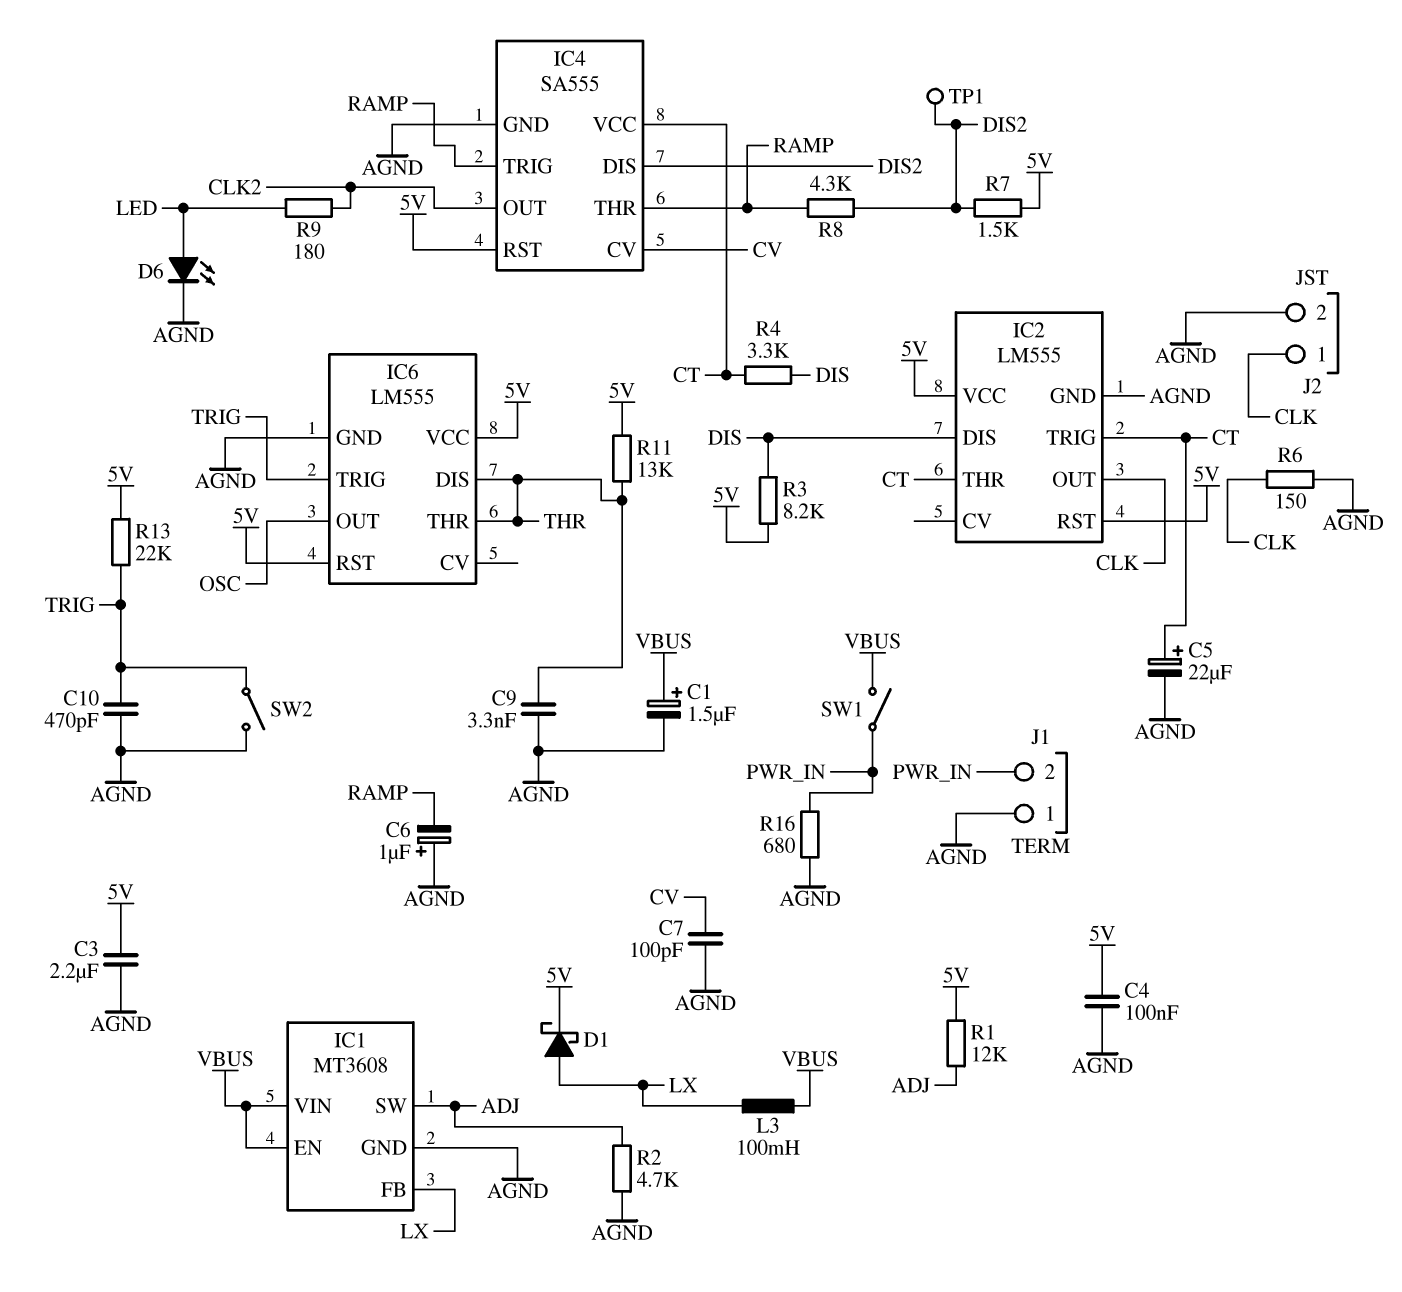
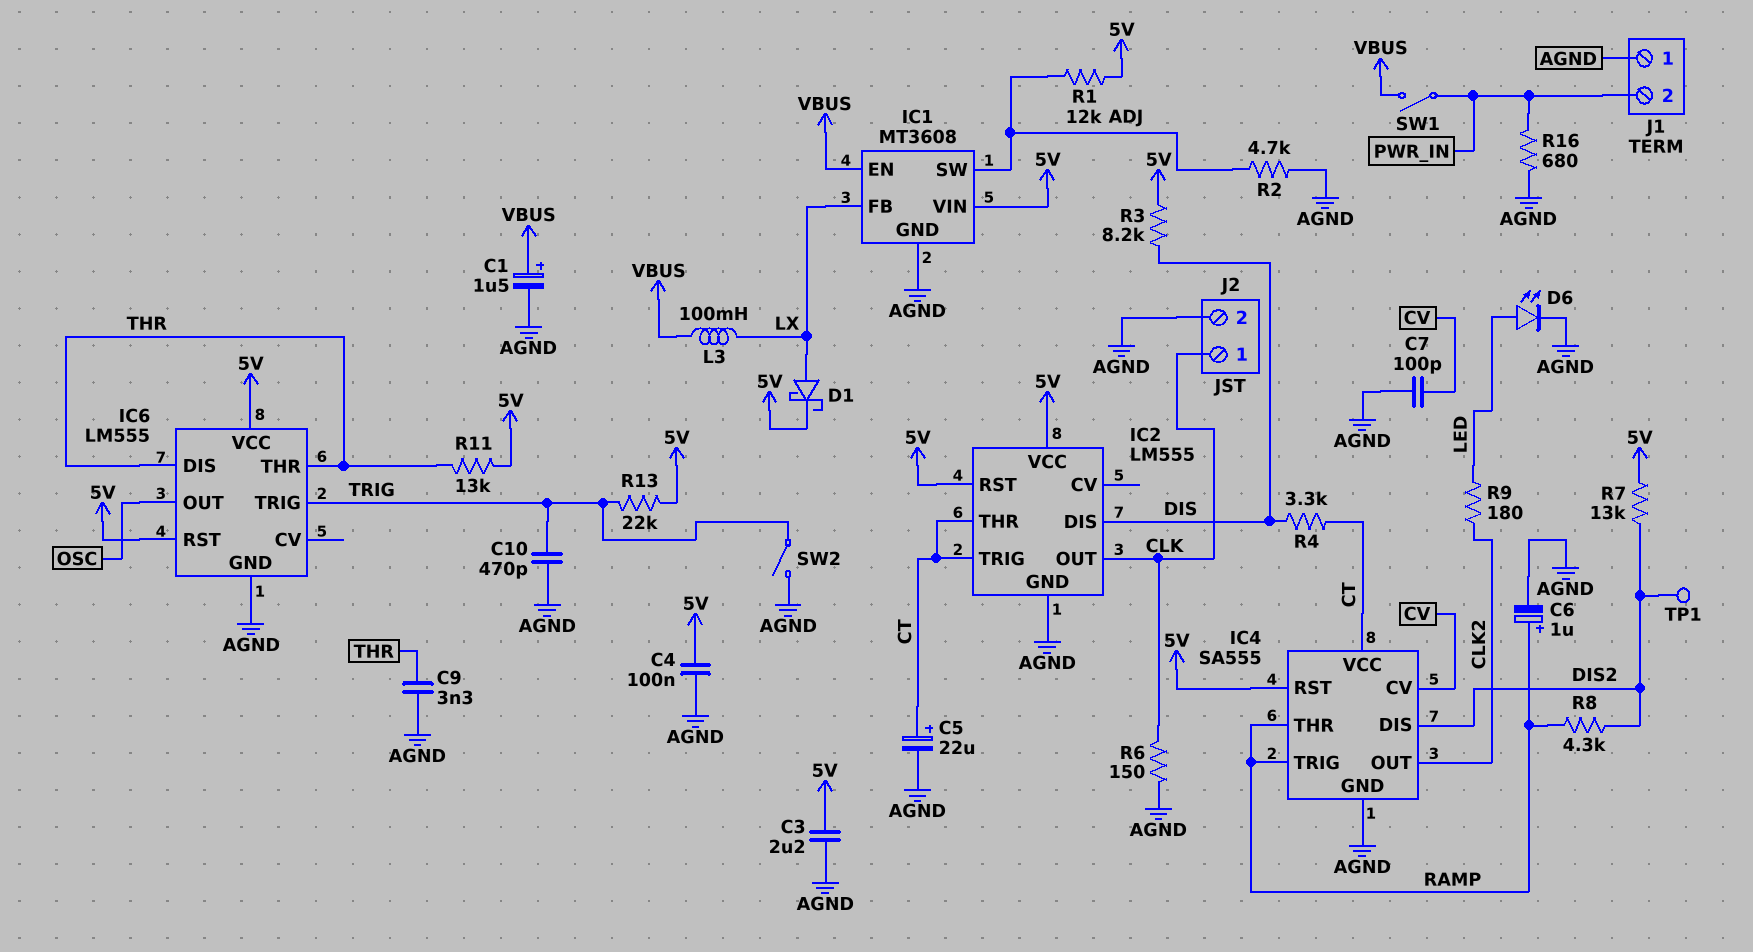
C6: 1uF (plus AGND, minus RAMP) -> 1uF (plus RAMP, minus AGND)
IC1 pin VIN: VBUS -> 5V
R7: 1.5k (5V, DIS2) -> 13k (5V, DIS2)

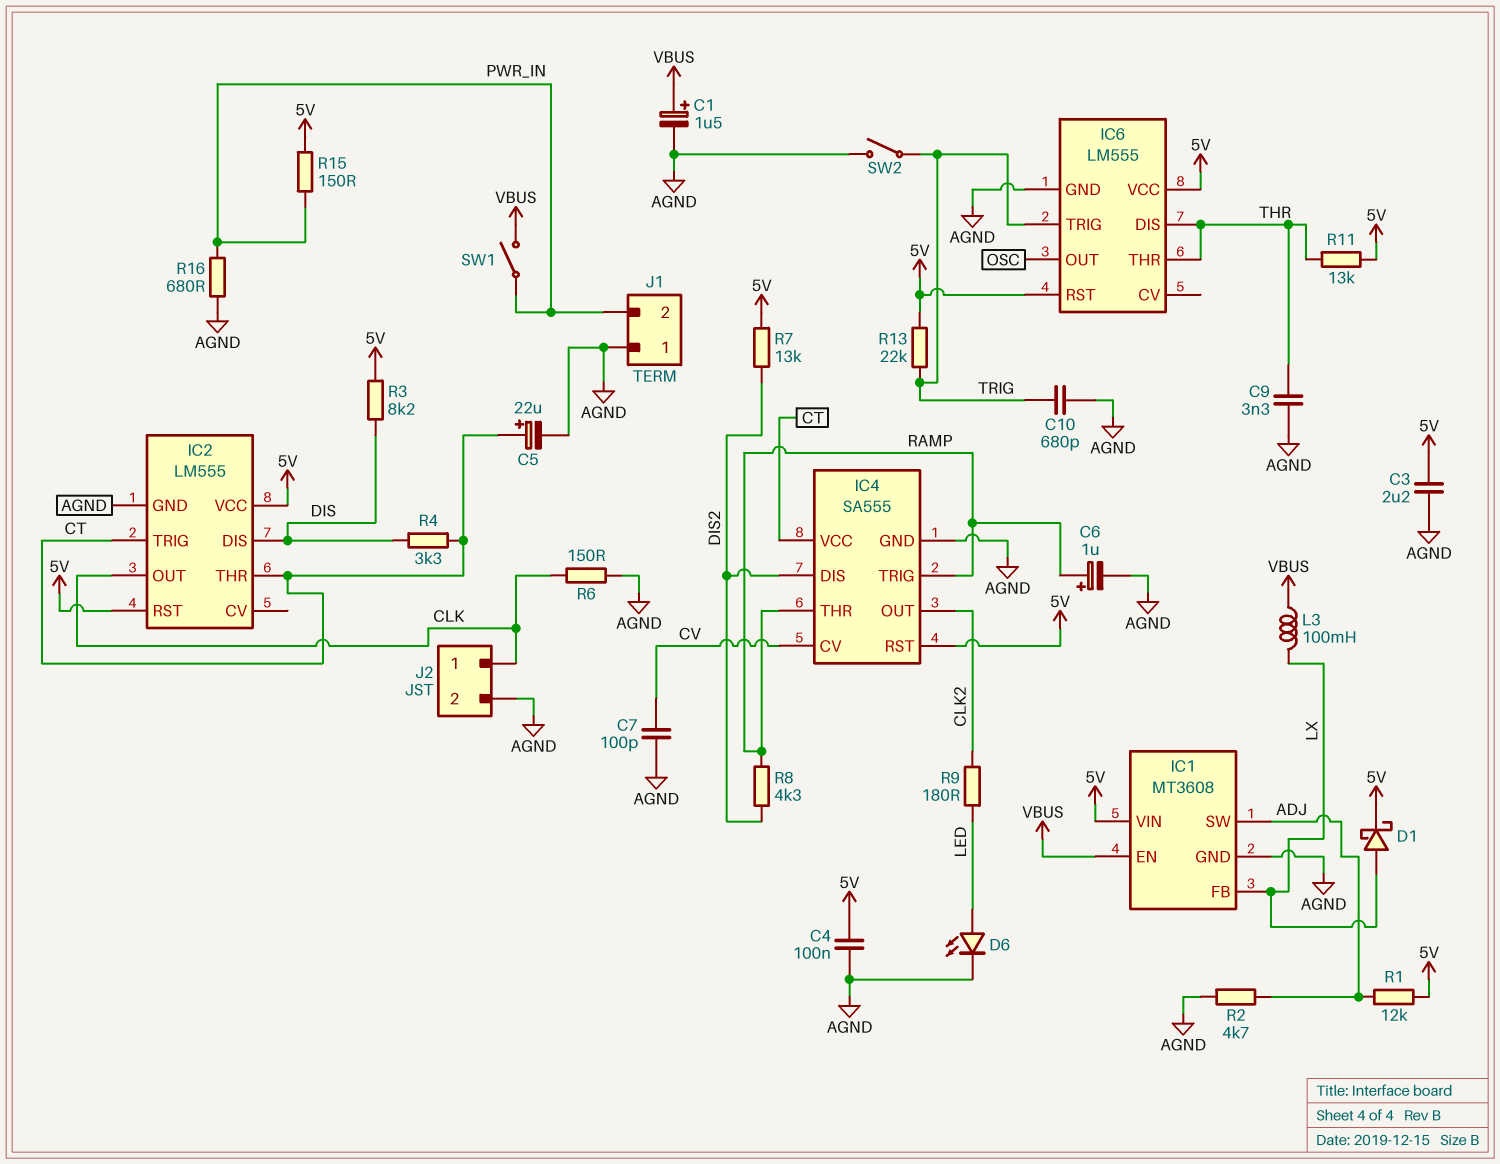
C10: 470pF (AGND, TRIG) -> 680pF (AGND, TRIG)
R15: none -> 150 (5V, PWR_IN)
TP1: test point (DIS2) -> none

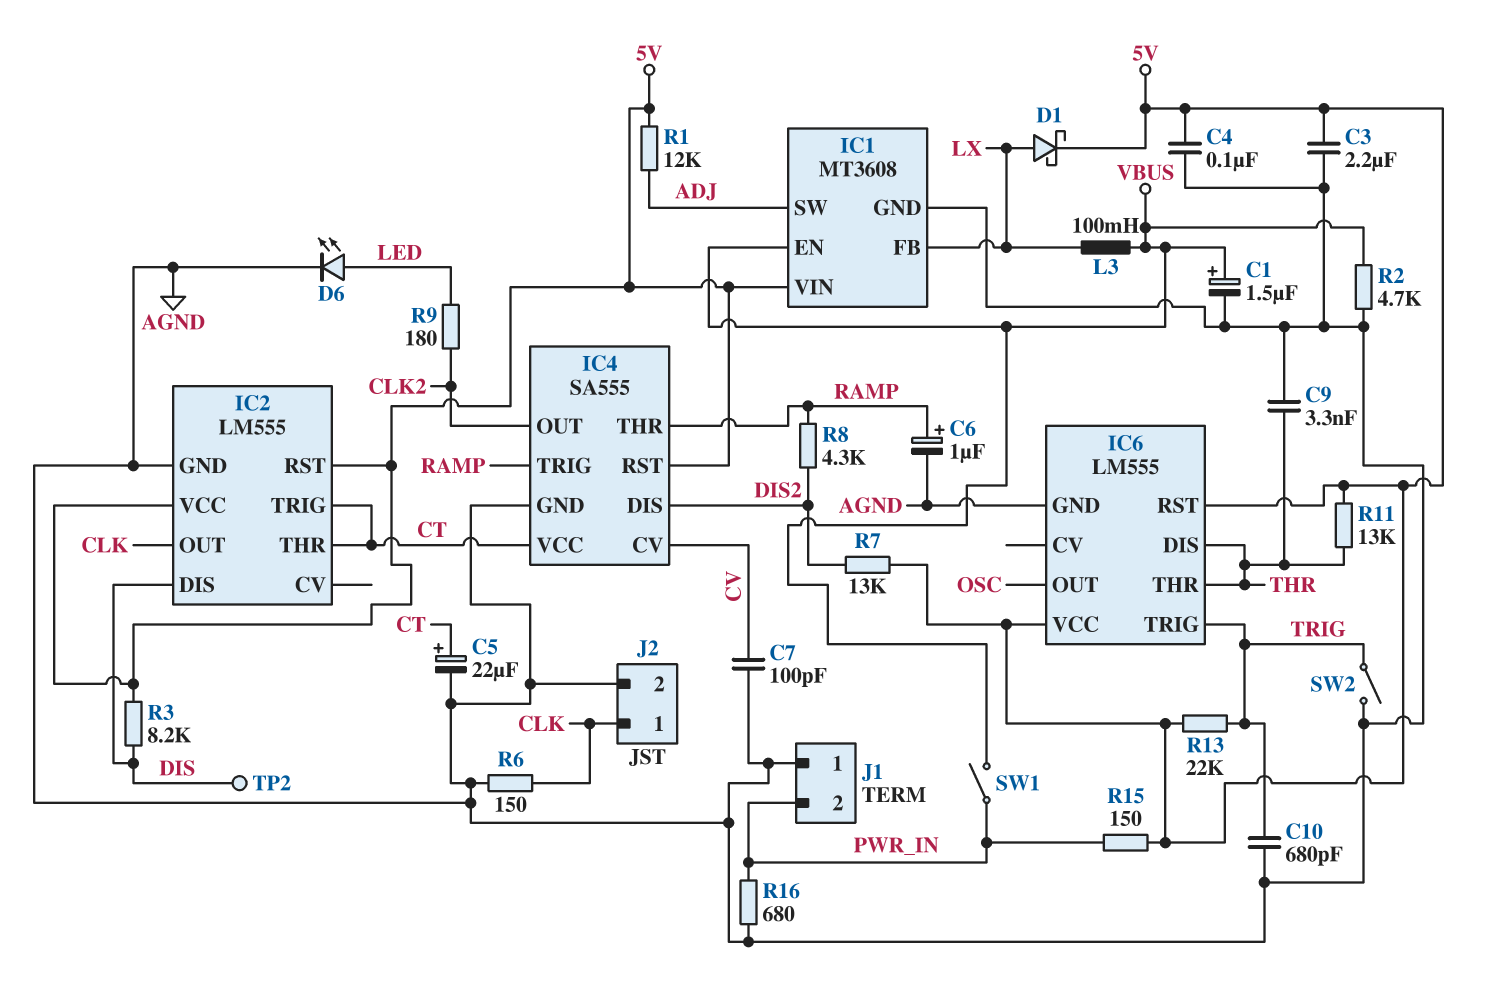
R2: 4.7k (ADJ, AGND) -> 4.7k (AGND, VBUS)
R4: 3.3k (CT, DIS) -> none
TP2: none -> test point (DIS)

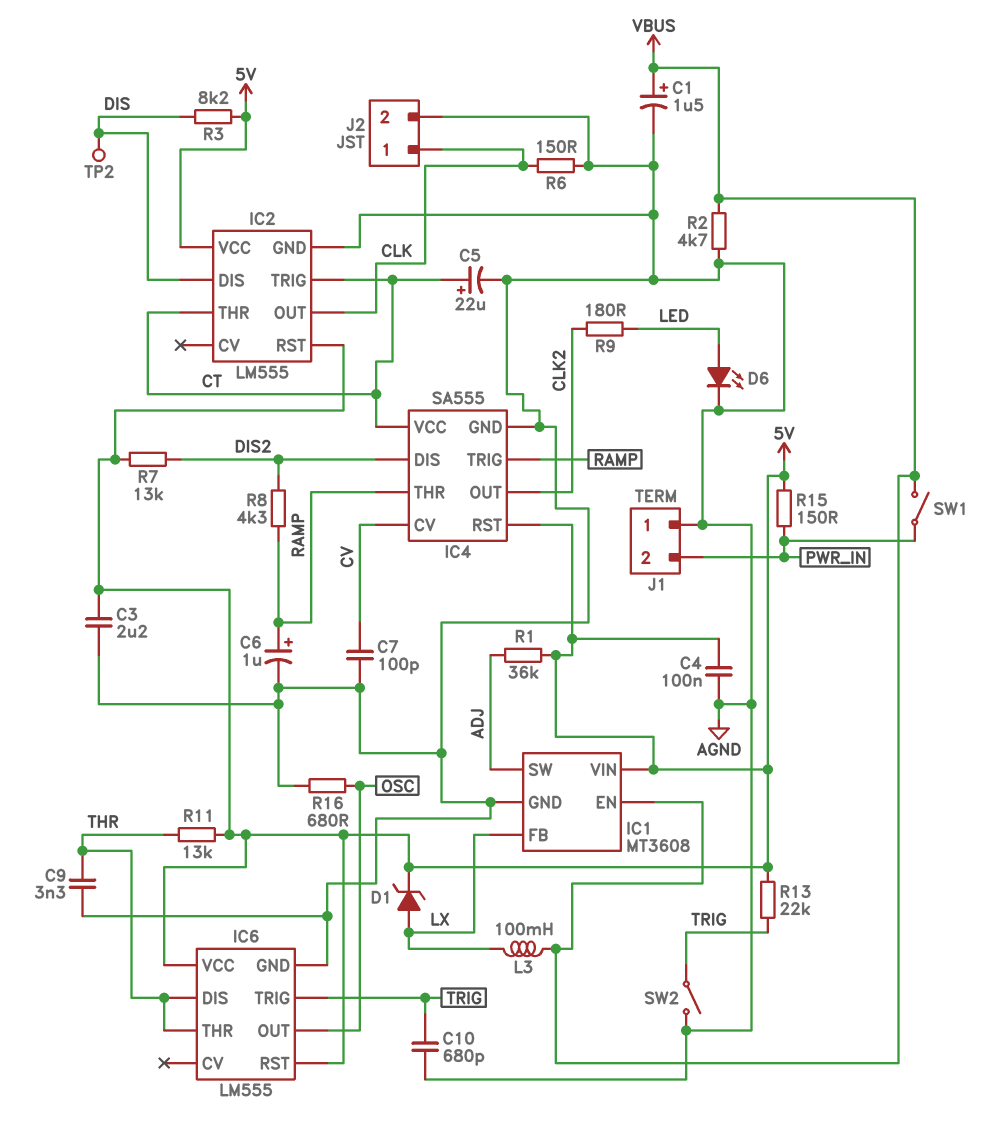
D1: schottky (A LX, K 5V) -> zener (A LX, K 5V)
R1: 12k (5V, ADJ) -> 36k (5V, ADJ)
R16: 680 (AGND, PWR_IN) -> 680 (AGND, OSC)

